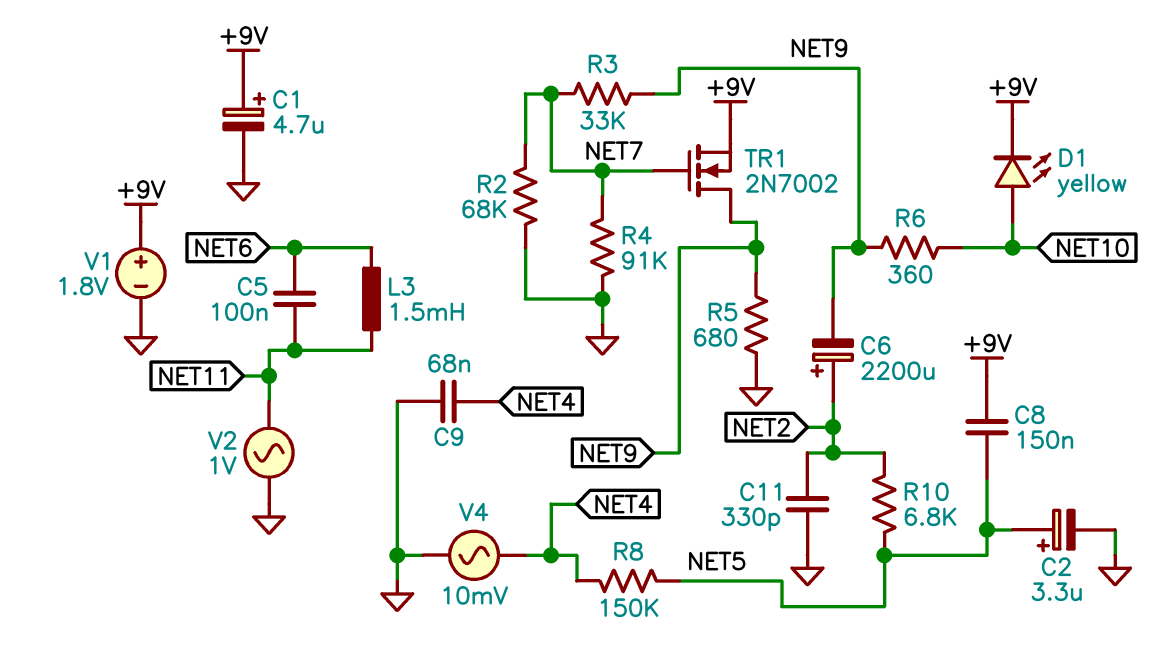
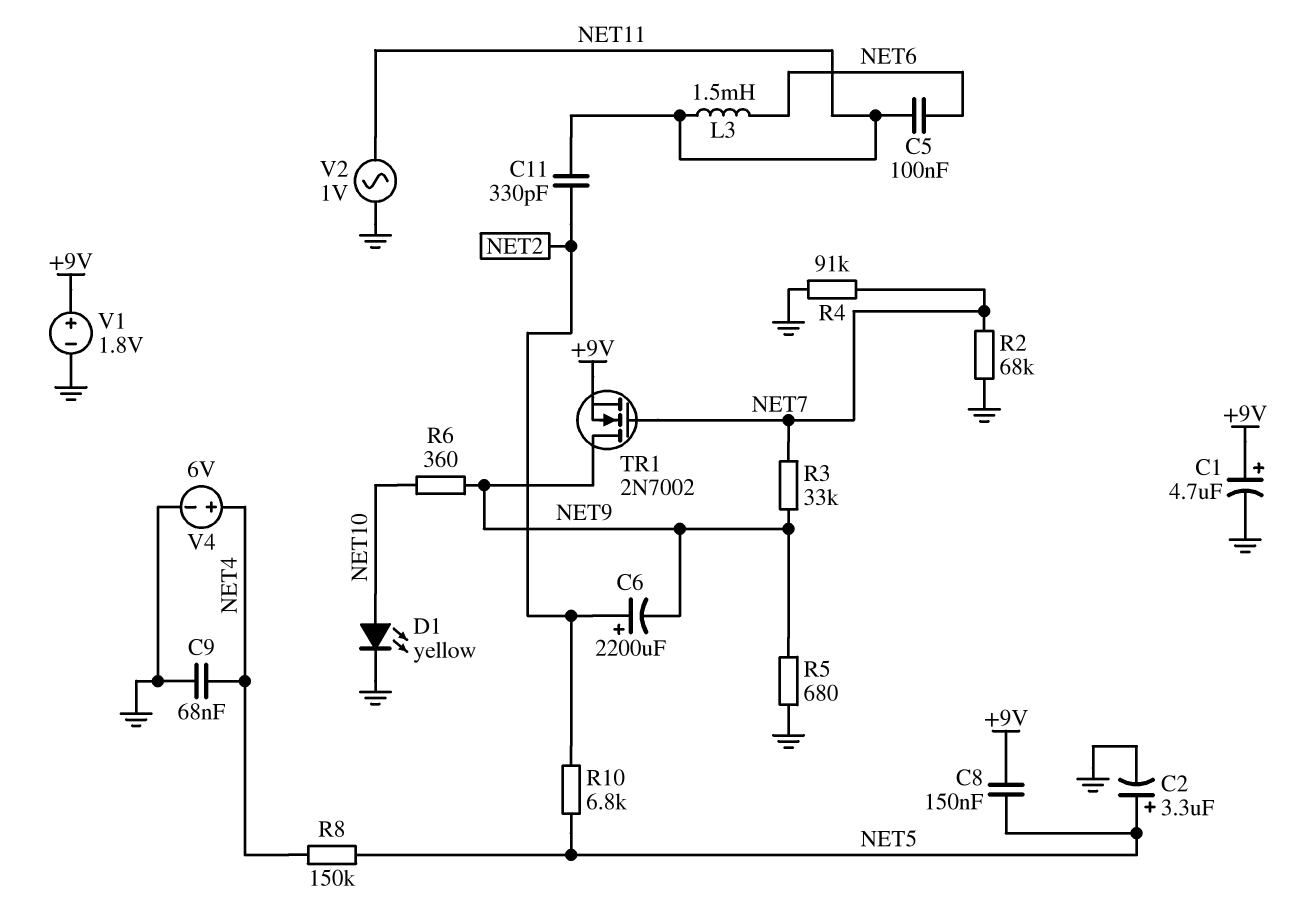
C11: 330pF (GND, NET2) -> 330pF (NET2, NET11)
D1: LED yellow (A NET10, K +9V) -> LED yellow (A NET10, K GND)
V4: AC 10mV (GND, NET4) -> 6V (plus NET4, minus GND)

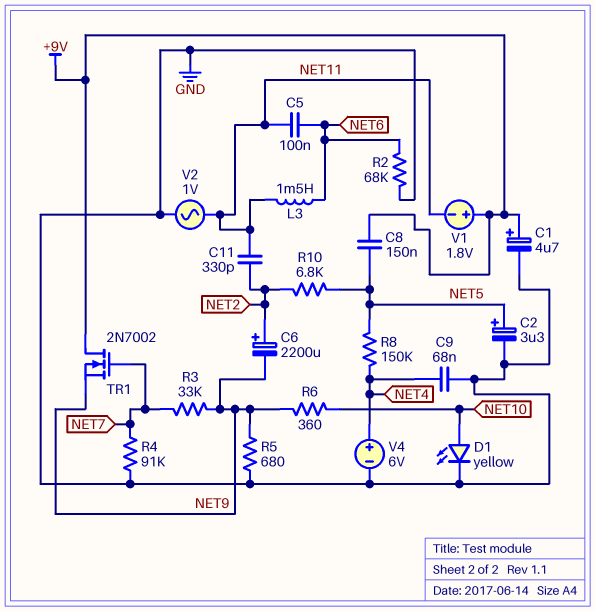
R2: 68k (GND, NET7) -> 68k (GND, NET6)
TR1: NMOS 2N7002 (G NET7, D NET9, S +9V) -> NMOS 2N7002 (G NET7, D +9V, S NET9)
V1: 1.8V (plus +9V, minus GND) -> 1.8V (plus +9V, minus NET11)

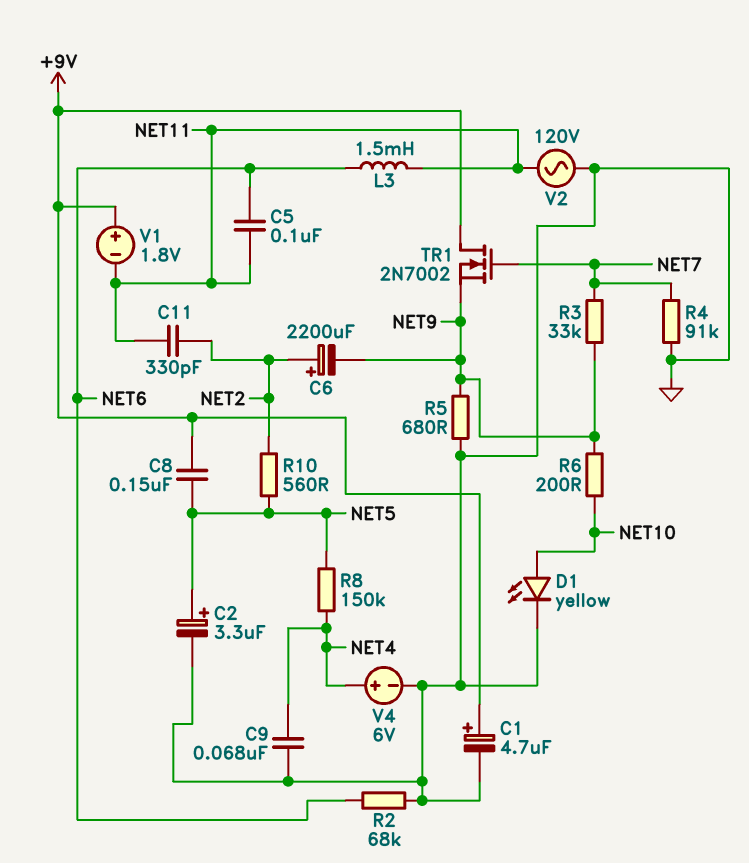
R6: 360 (NET9, NET10) -> 200 (NET9, NET10)
R10: 6.8k (NET2, NET5) -> 560 (NET2, NET5)
V2: AC 1V (GND, NET11) -> AC 120V (GND, NET11)

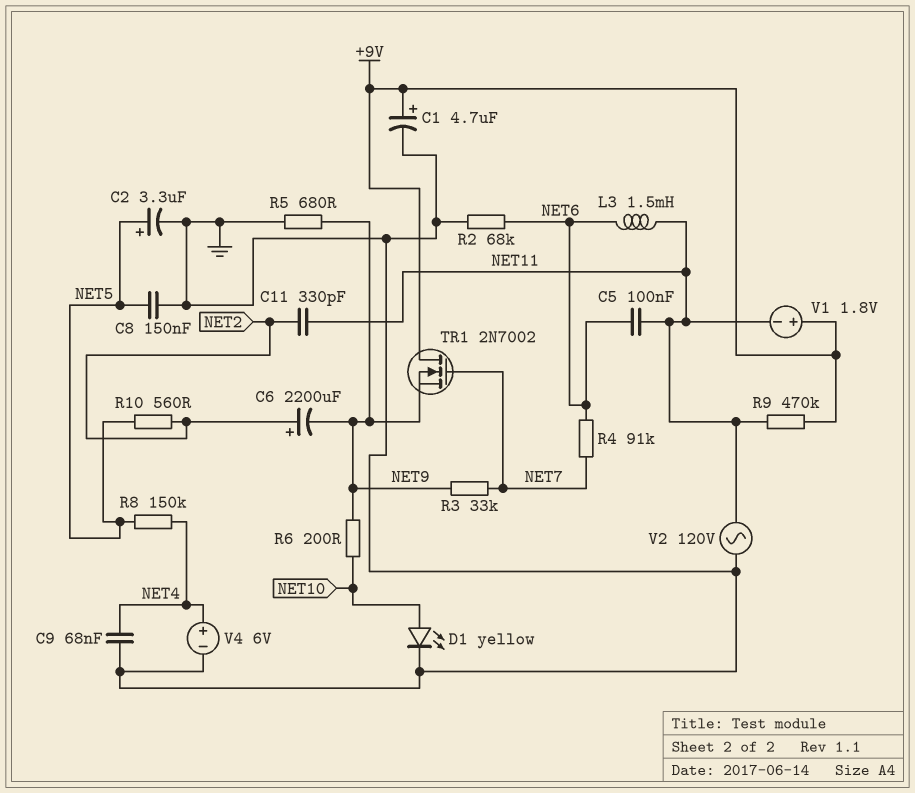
C8: 150nF (+9V, NET5) -> 150nF (GND, NET5)
R4: 91k (GND, NET7) -> 91k (NET6, NET7)
R9: none -> 470k (+9V, NET11)

